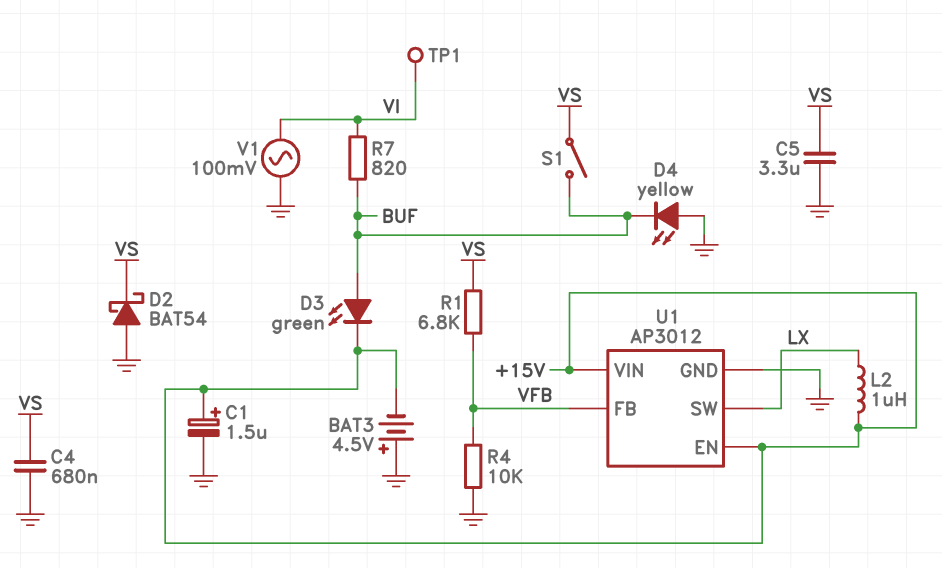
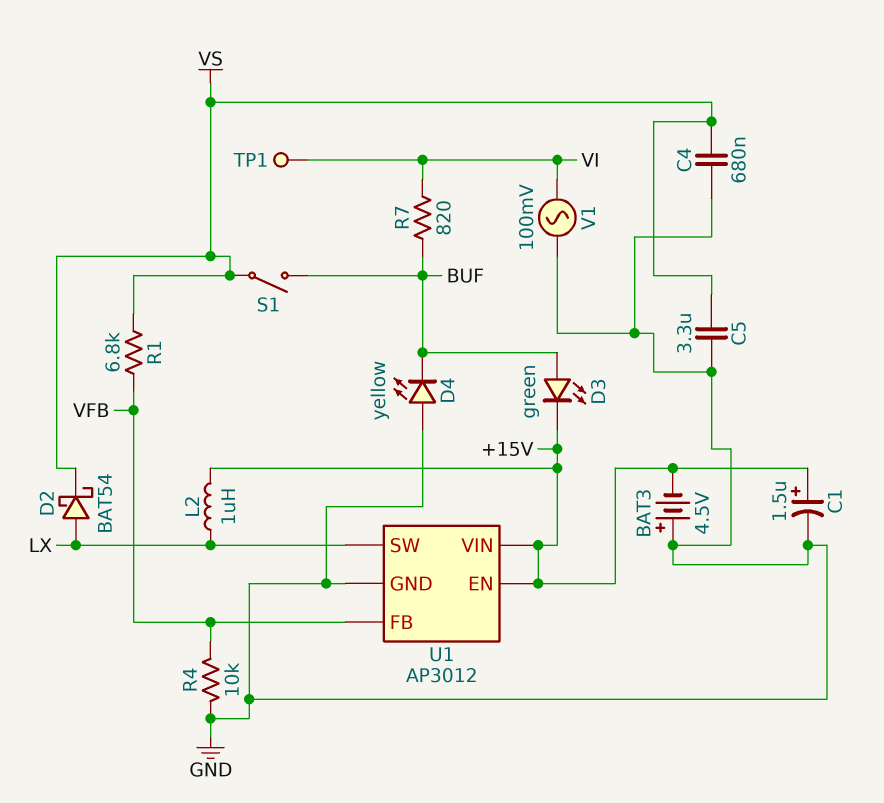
D2: schottky BAT54 (A GND, K VS) -> schottky BAT54 (A LX, K VS)

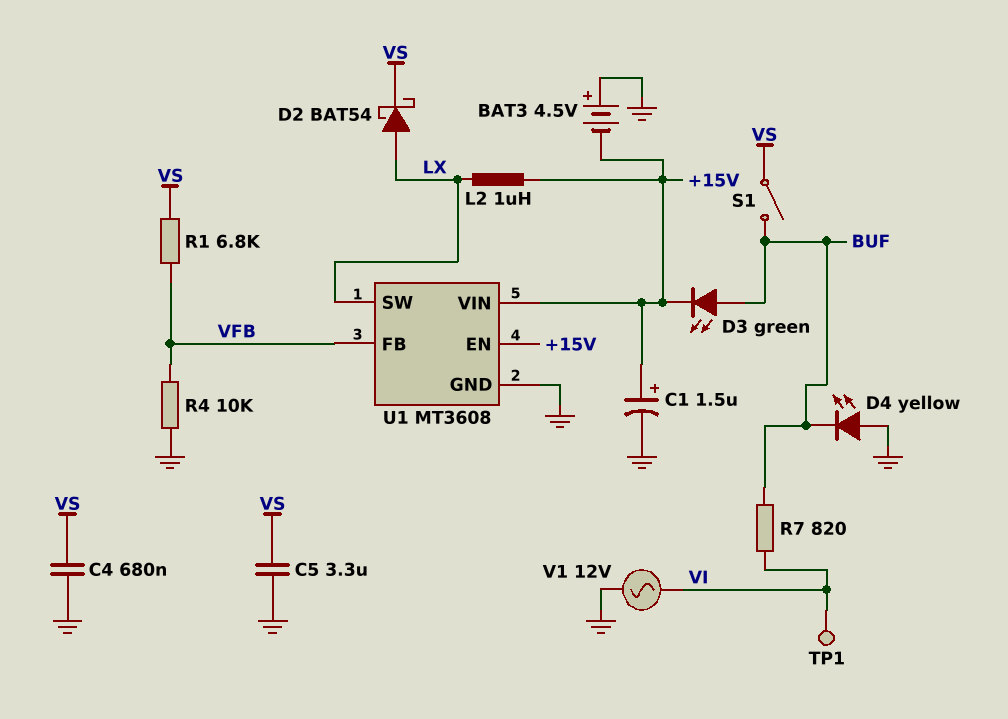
U1: AP3012 -> MT3608
V1: AC 100mV (GND, VI) -> AC 12V (GND, VI)

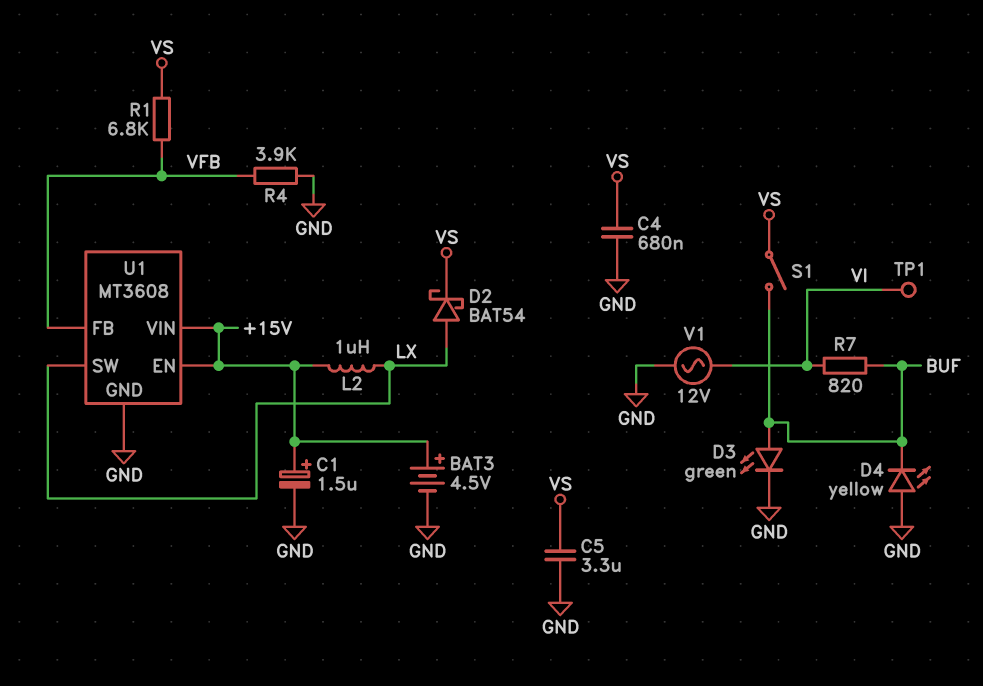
BAT3: 4.5V (plus GND, minus +15V) -> 4.5V (plus +15V, minus GND)
D3: LED green (A BUF, K +15V) -> LED green (A BUF, K GND)
R4: 10k (GND, VFB) -> 3.9k (GND, VFB)

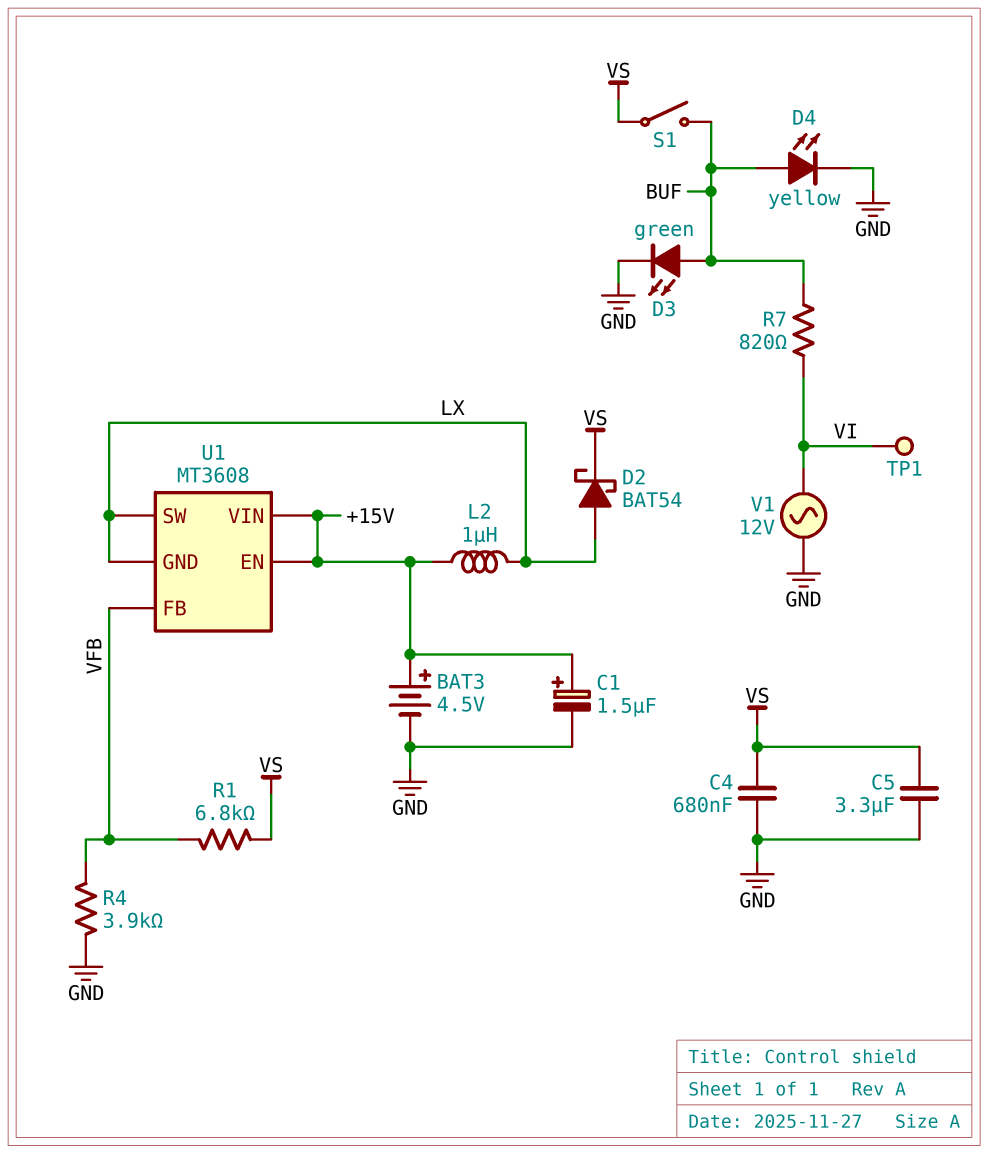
D4: LED yellow (A GND, K BUF) -> LED yellow (A BUF, K GND)
U1 pin GND: GND -> LX

